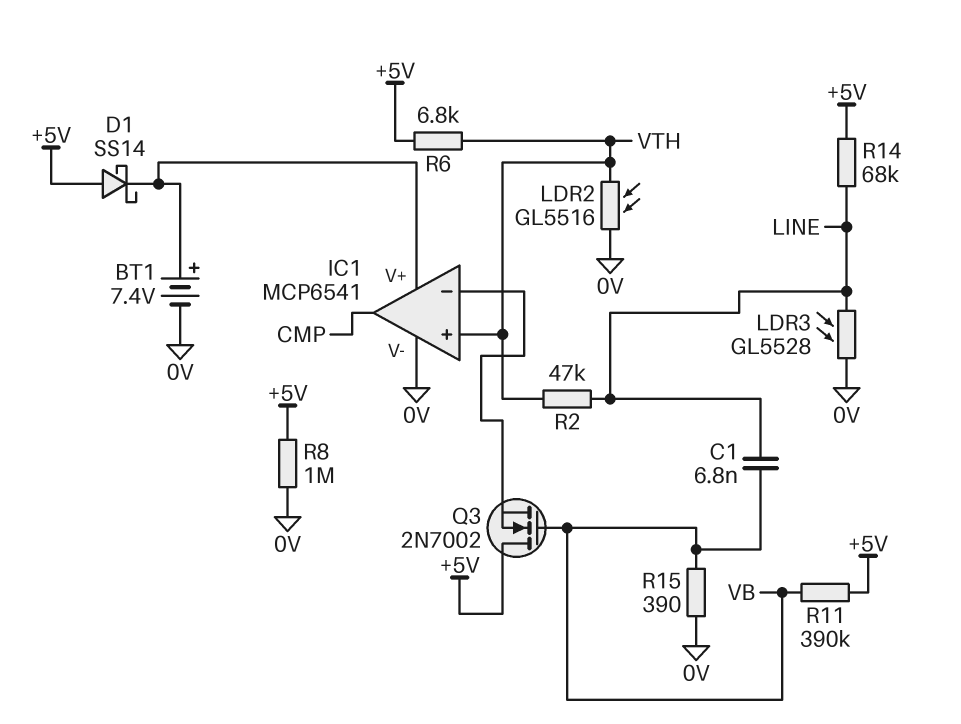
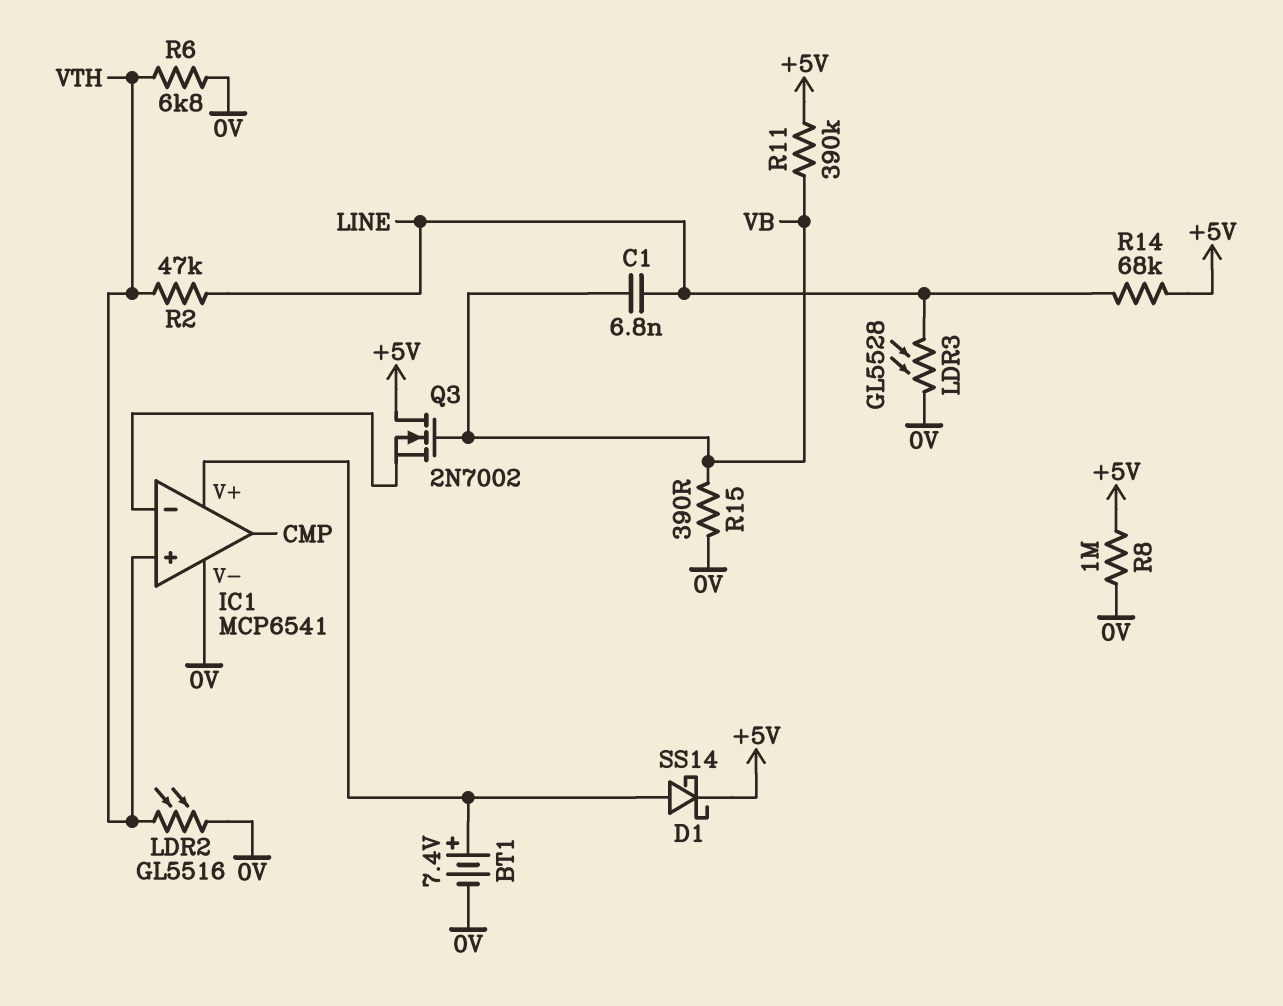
D1: schottky SS14 (A +5V, K IC1/V+) -> schottky SS14 (A IC1/V+, K +5V)
R6: 6.8k (+5V, VTH) -> 6.8k (0V, VTH)

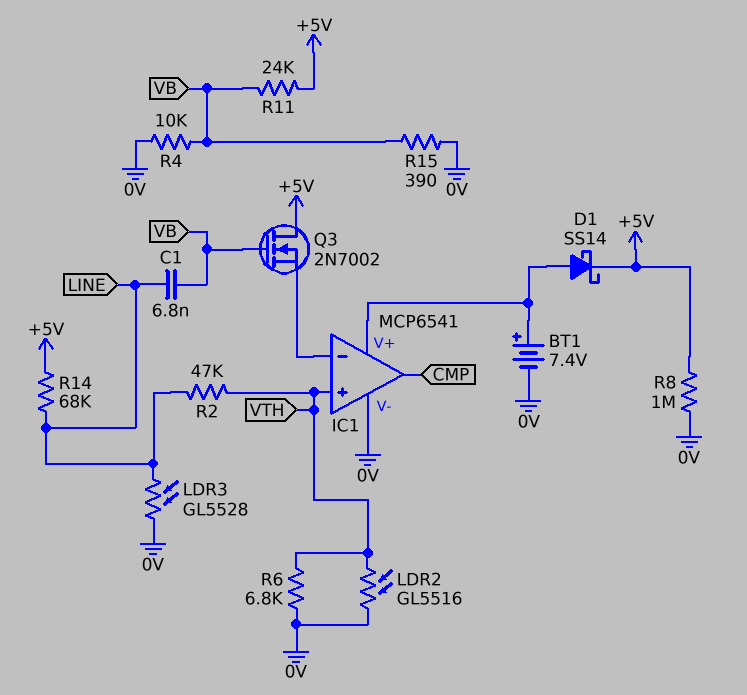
R4: none -> 10k (0V, VB)
R11: 390k (+5V, VB) -> 24k (+5V, VB)

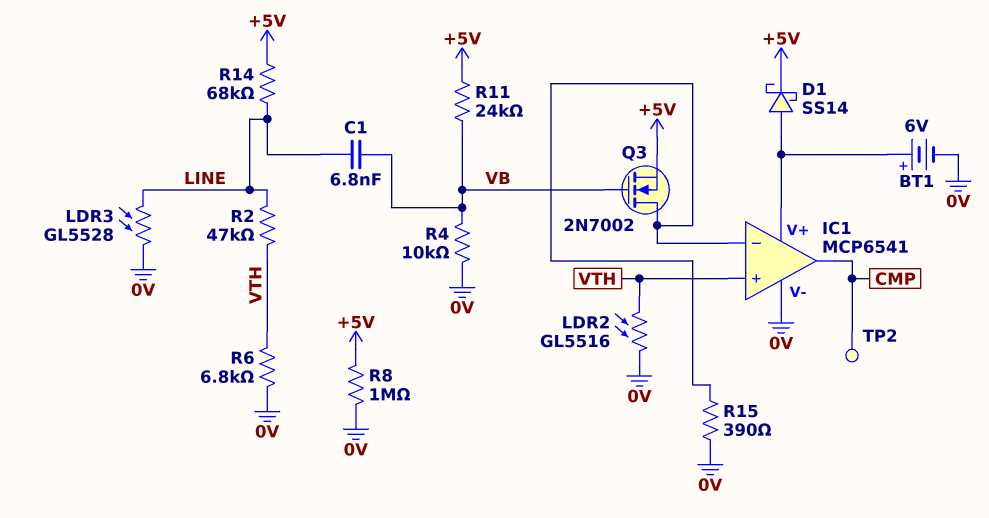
BT1: 7.4V (plus IC1/V+, minus 0V) -> 6V (plus IC1/V+, minus 0V)
Q3: NMOS 2N7002 (G VB, D +5V, S IC1/in-) -> NMOS 2N7002 (G VB, D IC1/in-, S +5V)
R15: 390 (0V, VB) -> 390 (0V, IC1/in-)
TP2: none -> test point (CMP)

